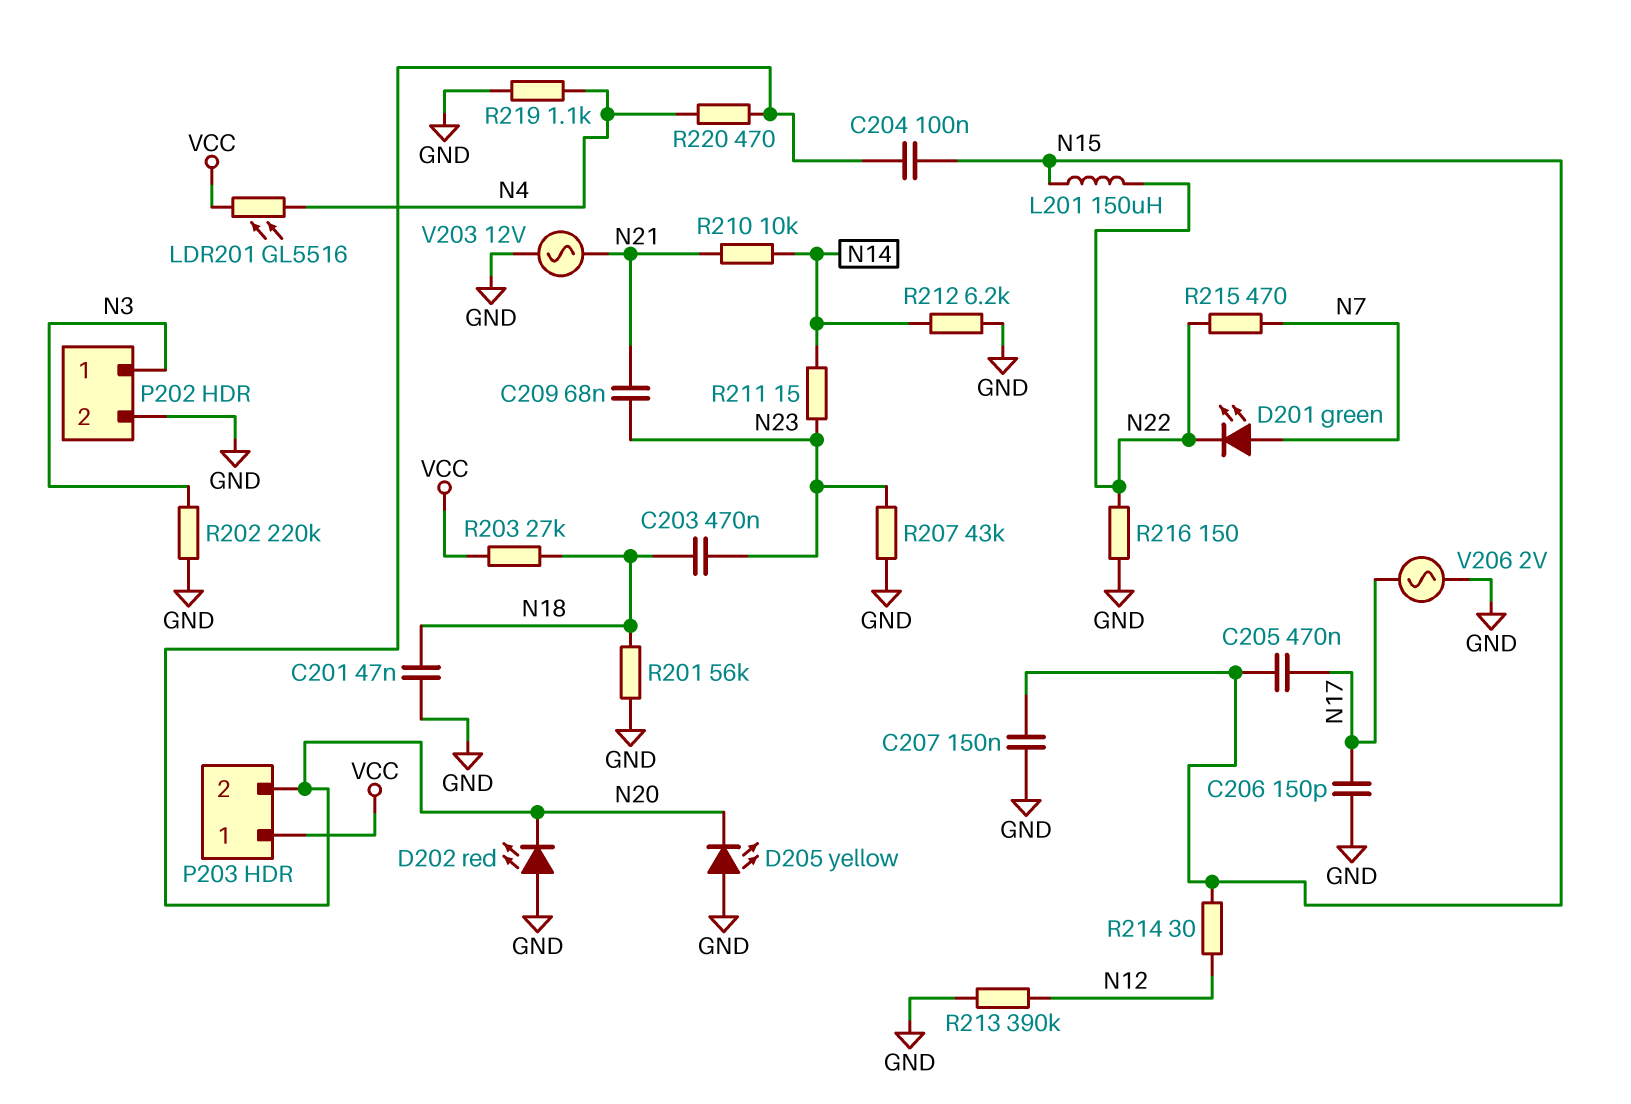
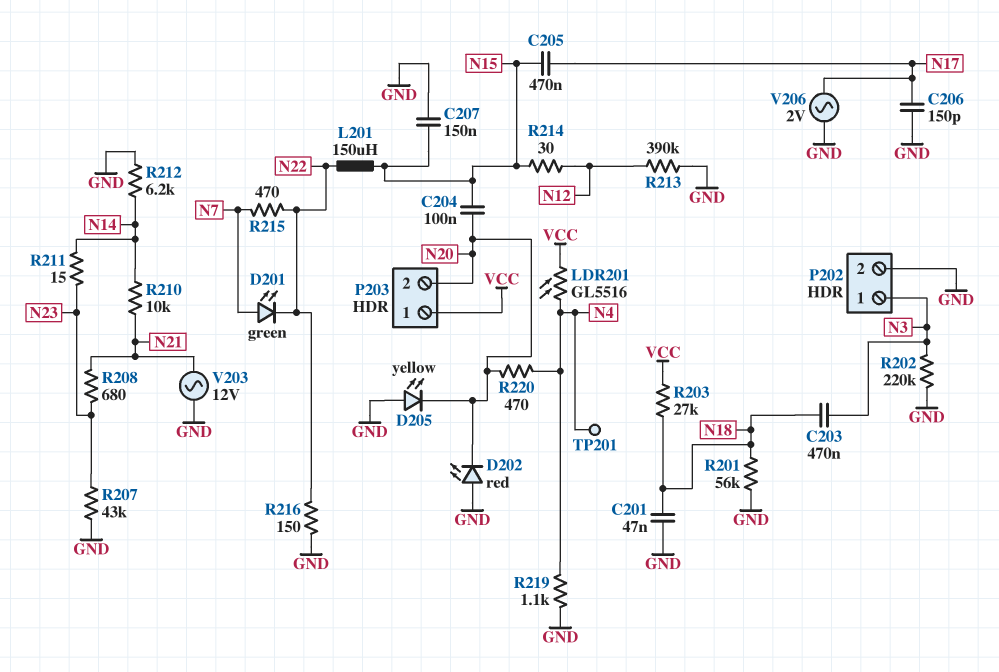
C203: 470nF (N18, N23) -> 470nF (N3, N18)
C209: 68nF (N21, N23) -> none
R208: none -> 680 (N21, N23)
TP201: none -> test point (N4)

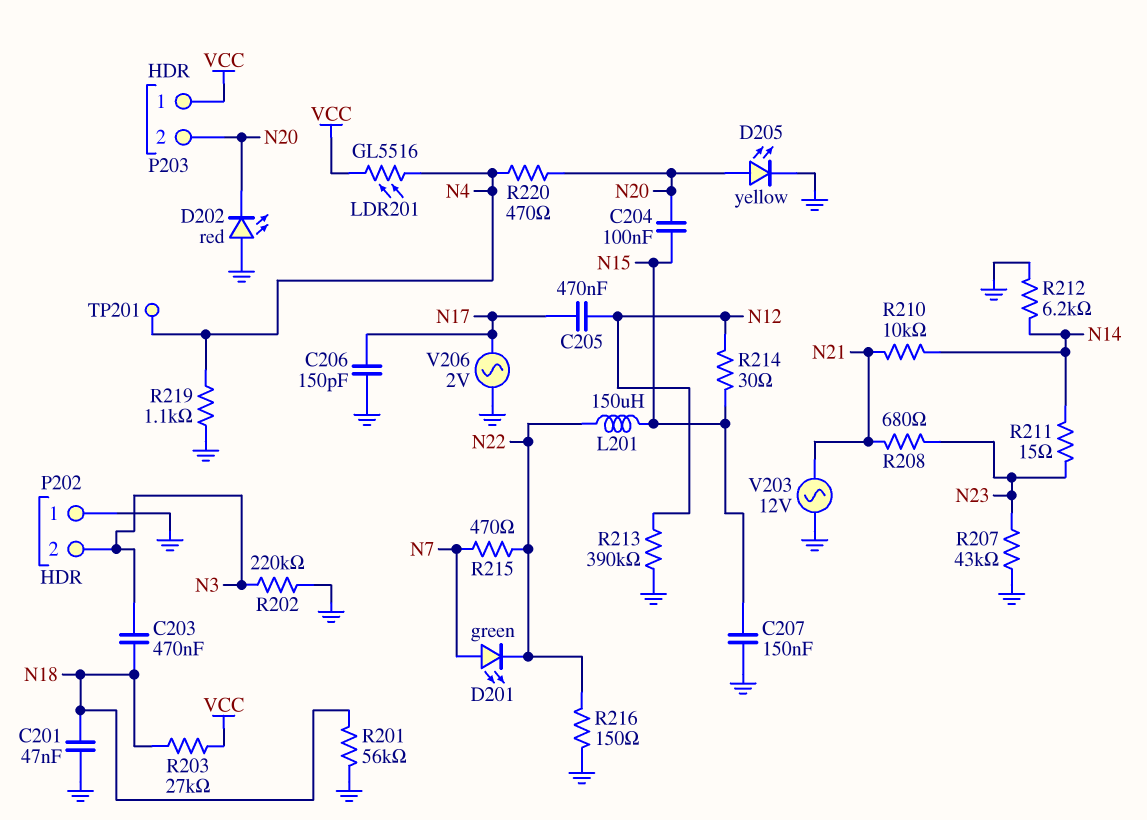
C205: 470nF (N15, N17) -> 470nF (N12, N17)
D205: LED yellow (A GND, K N20) -> LED yellow (A N20, K GND)
P202 pin 1: N3 -> GND
P202 pin 2: GND -> N3

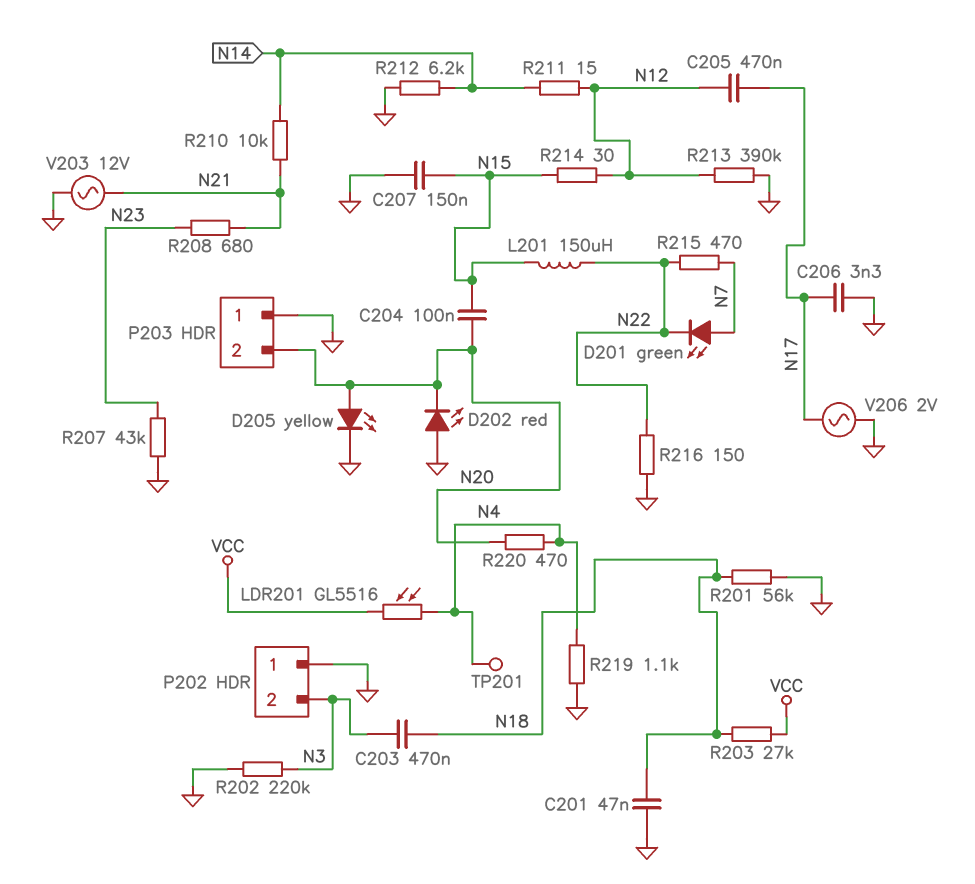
C206: 150pF (GND, N17) -> 3.3nF (GND, N17)
P203 pin 1: VCC -> GND
R211: 15 (N14, N23) -> 15 (N12, N14)

